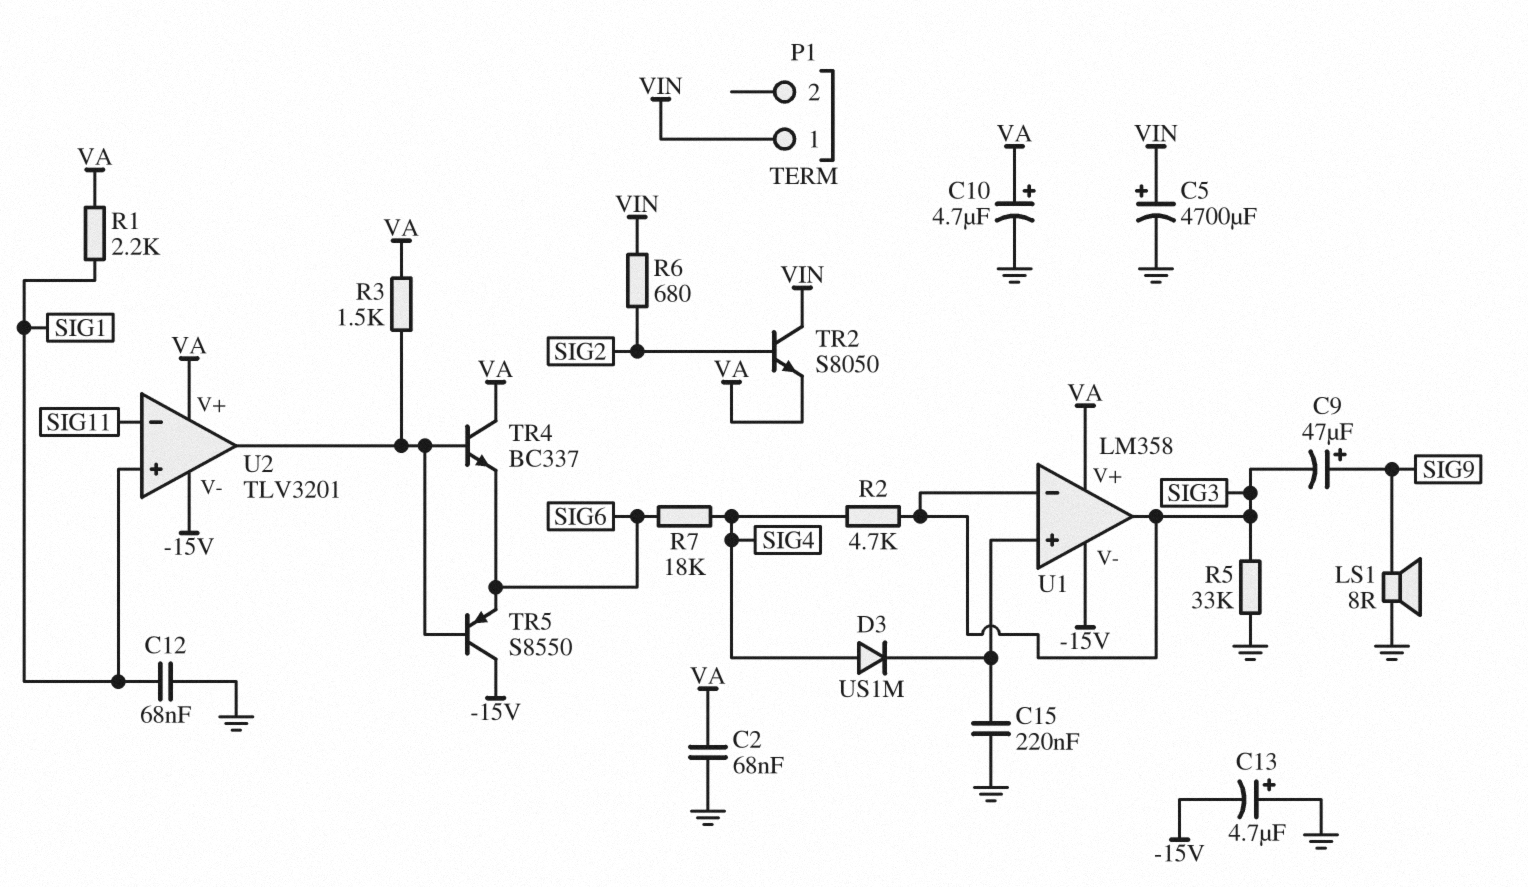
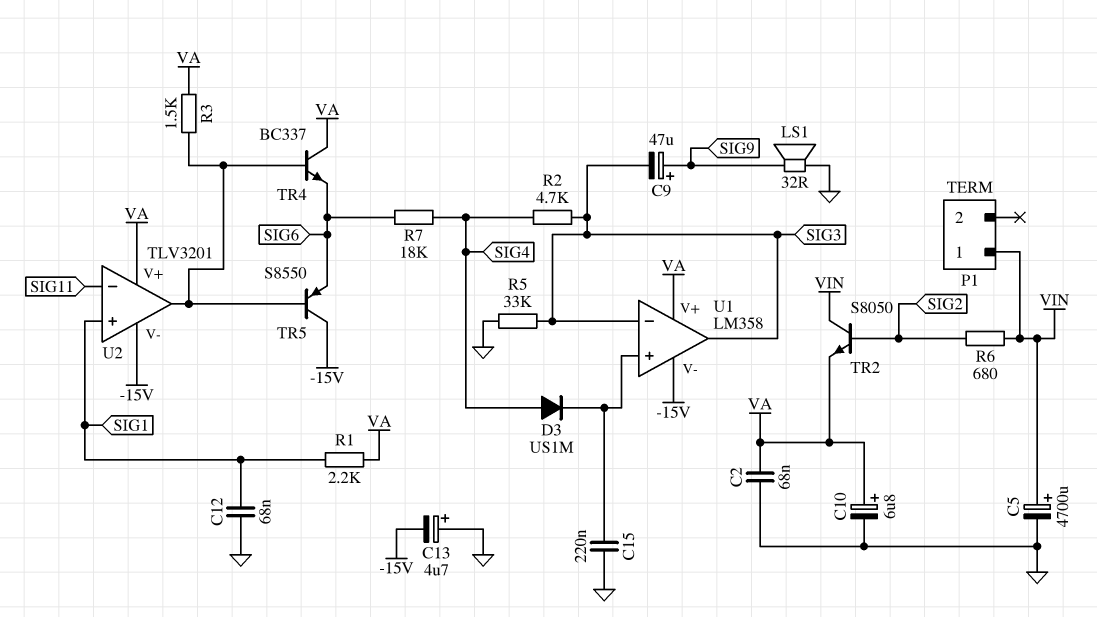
C10: 4.7uF (plus VA, minus GND) -> 6.8uF (plus VA, minus GND)
LS1: speaker 8R (GND, SIG9) -> speaker 32R (GND, SIG9)

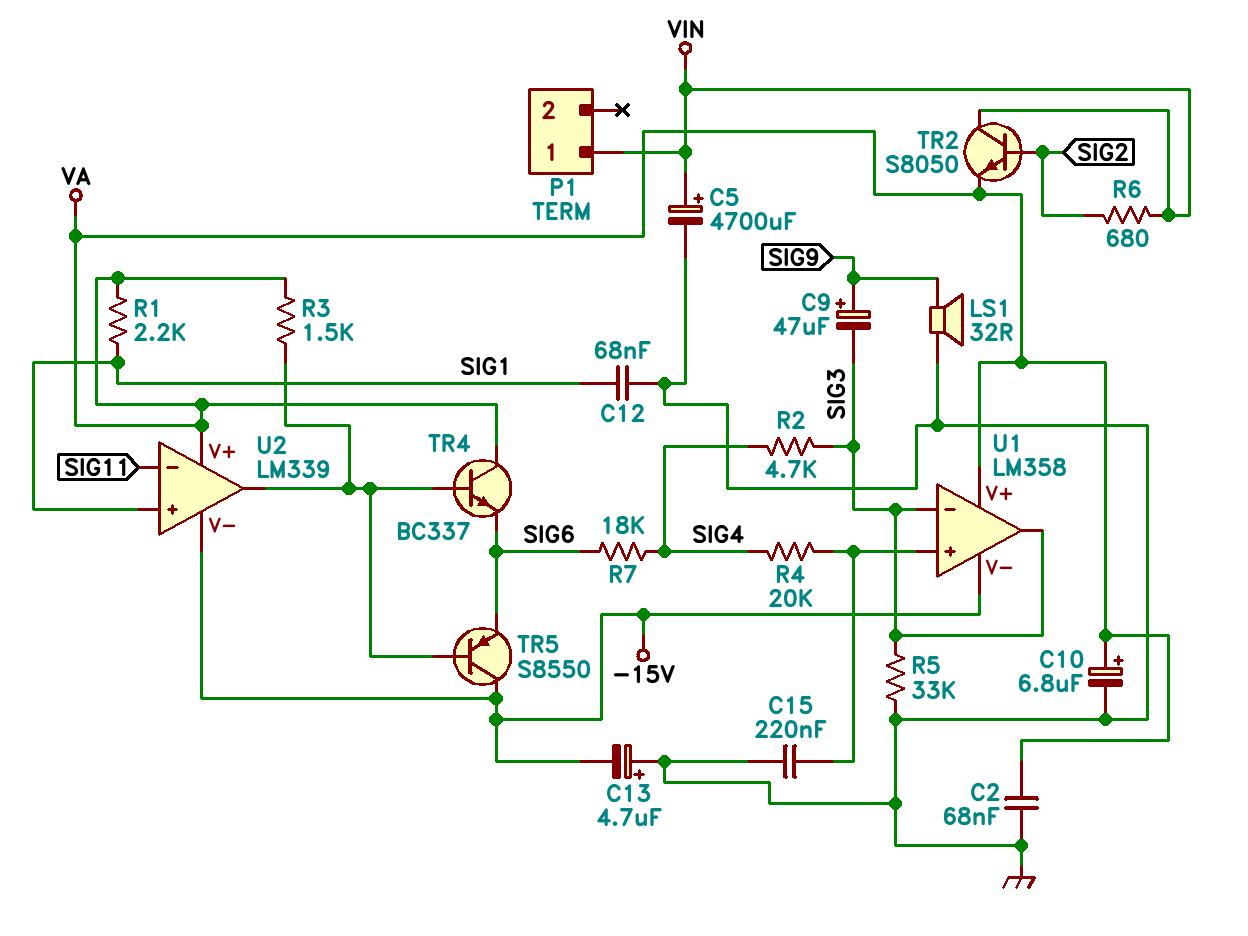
D3: diode US1M (A SIG4, K U1/in+) -> none
R4: none -> 20k (SIG4, U1/in+)
U2: TLV3201 -> LM339

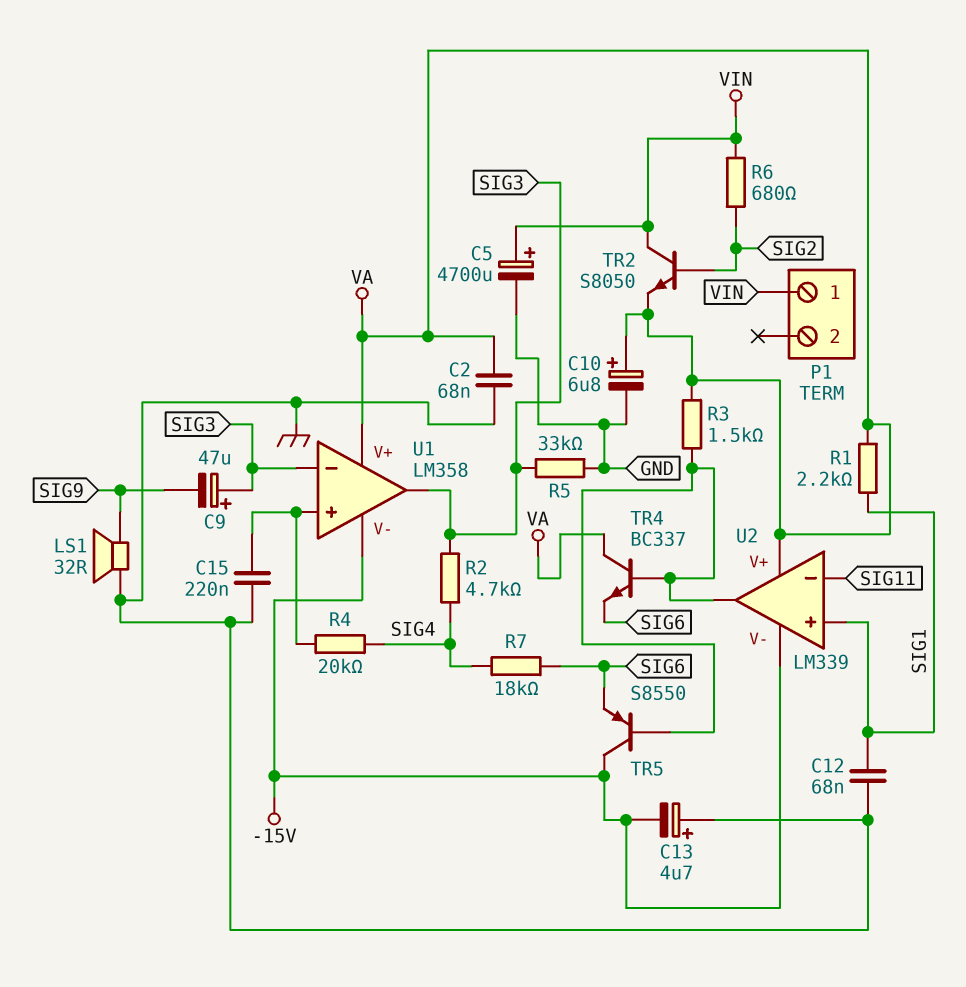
C9: 47uF (plus SIG9, minus SIG3) -> 47uF (plus SIG3, minus SIG9)

